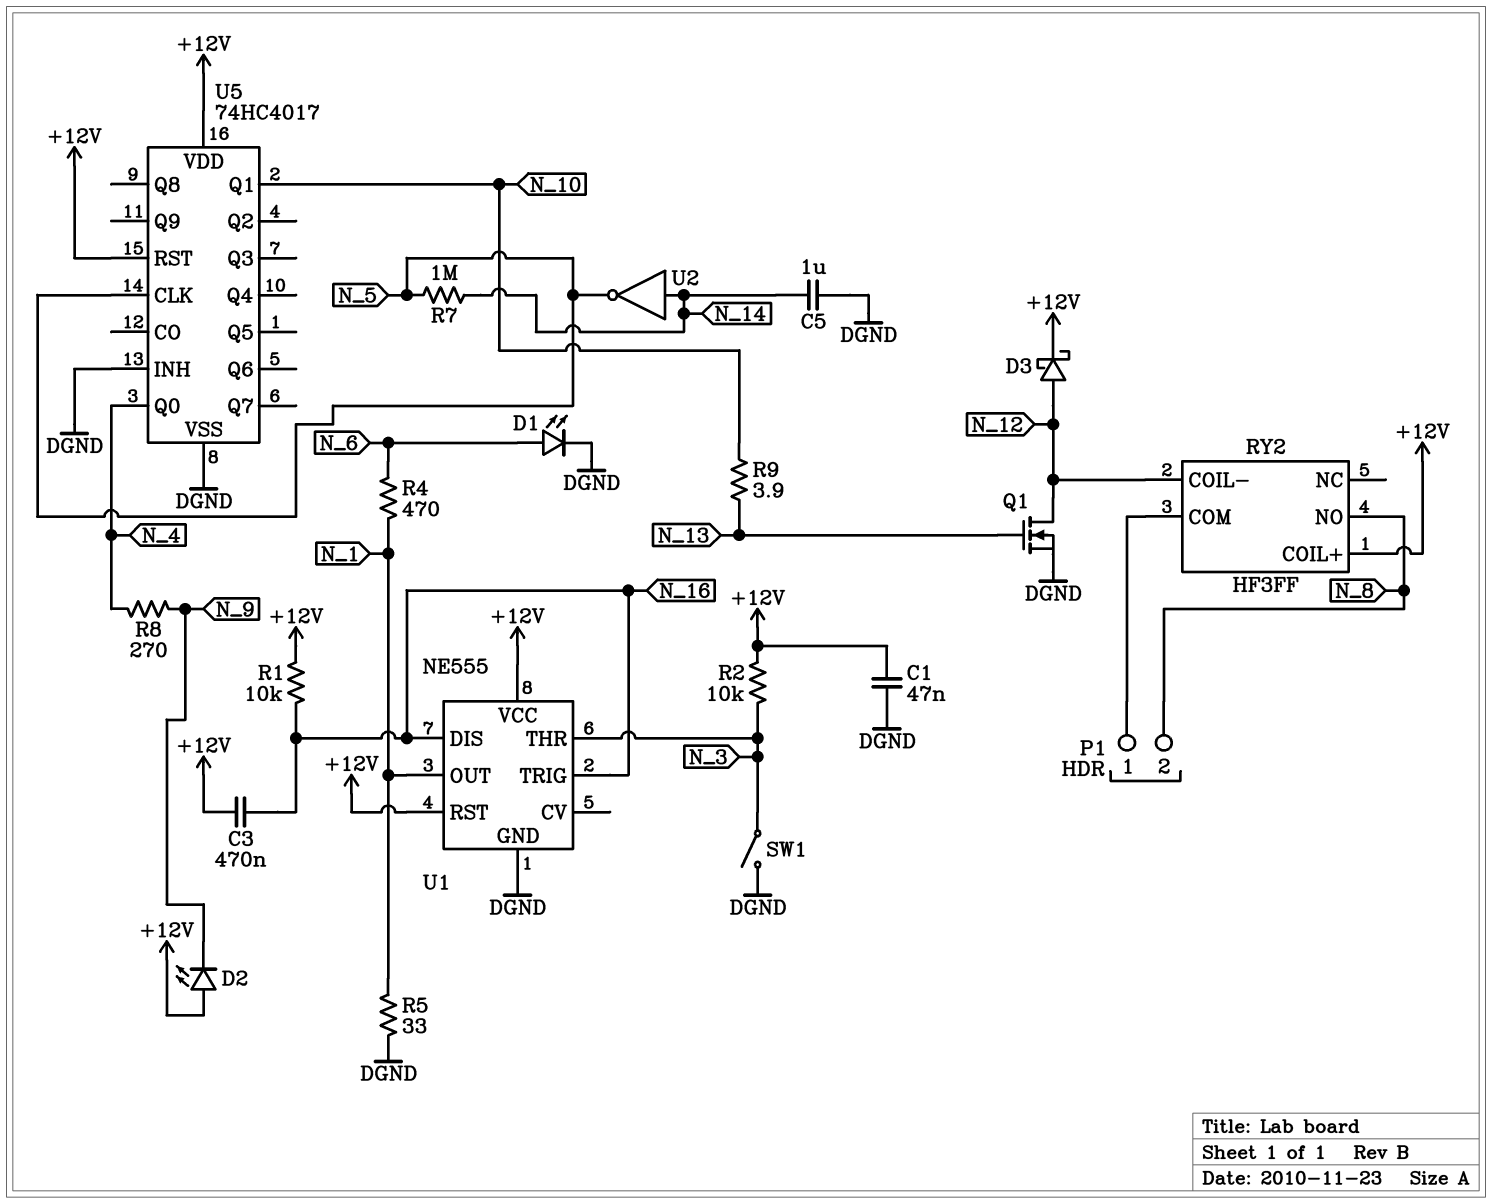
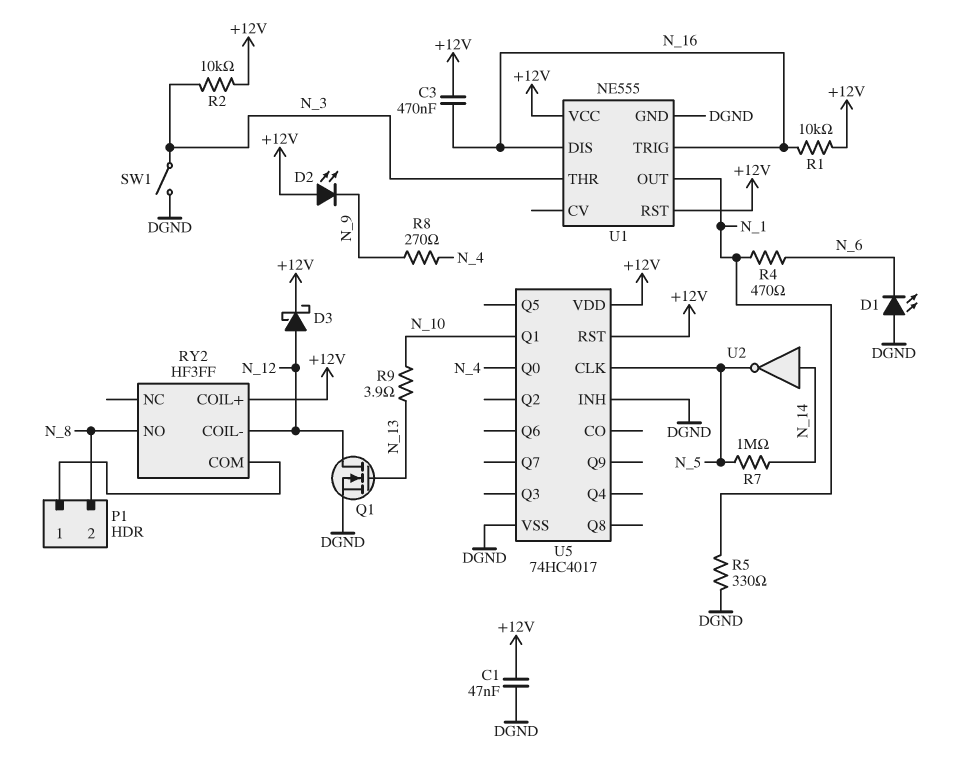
C5: 1uF (DGND, N_14) -> none
D1: LED (A N_6, K DGND) -> LED (A DGND, K N_6)
R5: 33 (DGND, N_1) -> 330 (DGND, N_1)

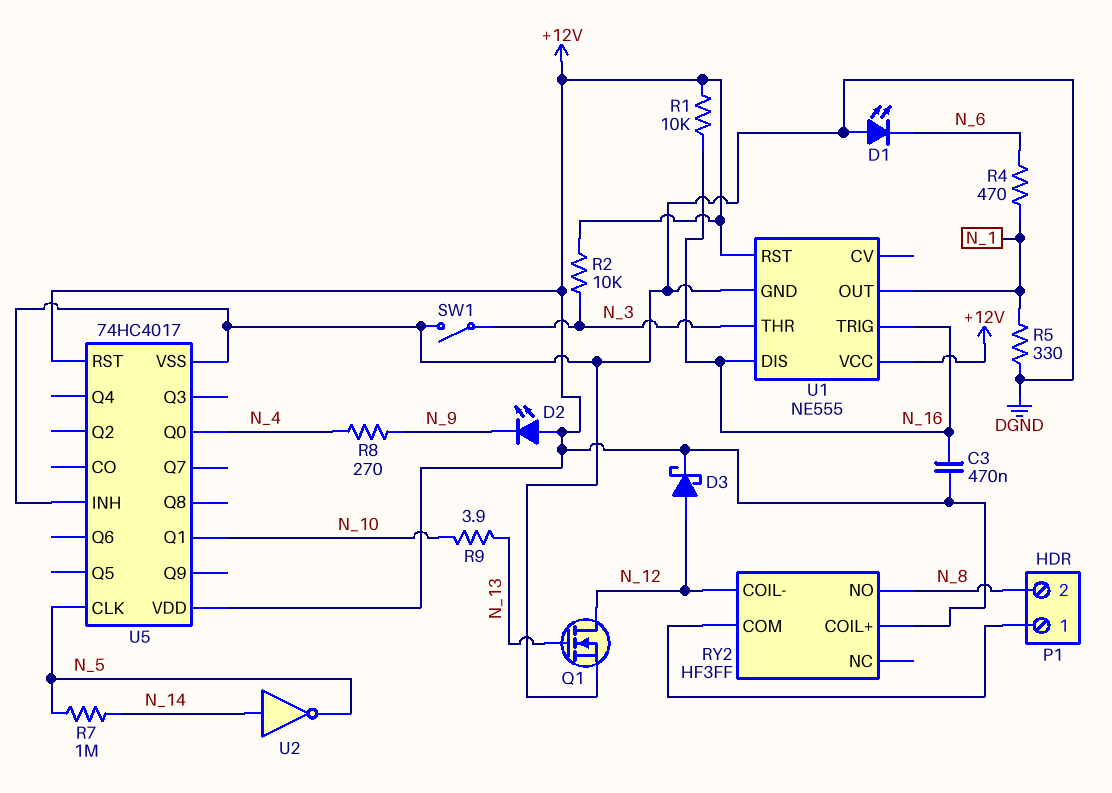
C1: 47nF (+12V, DGND) -> none

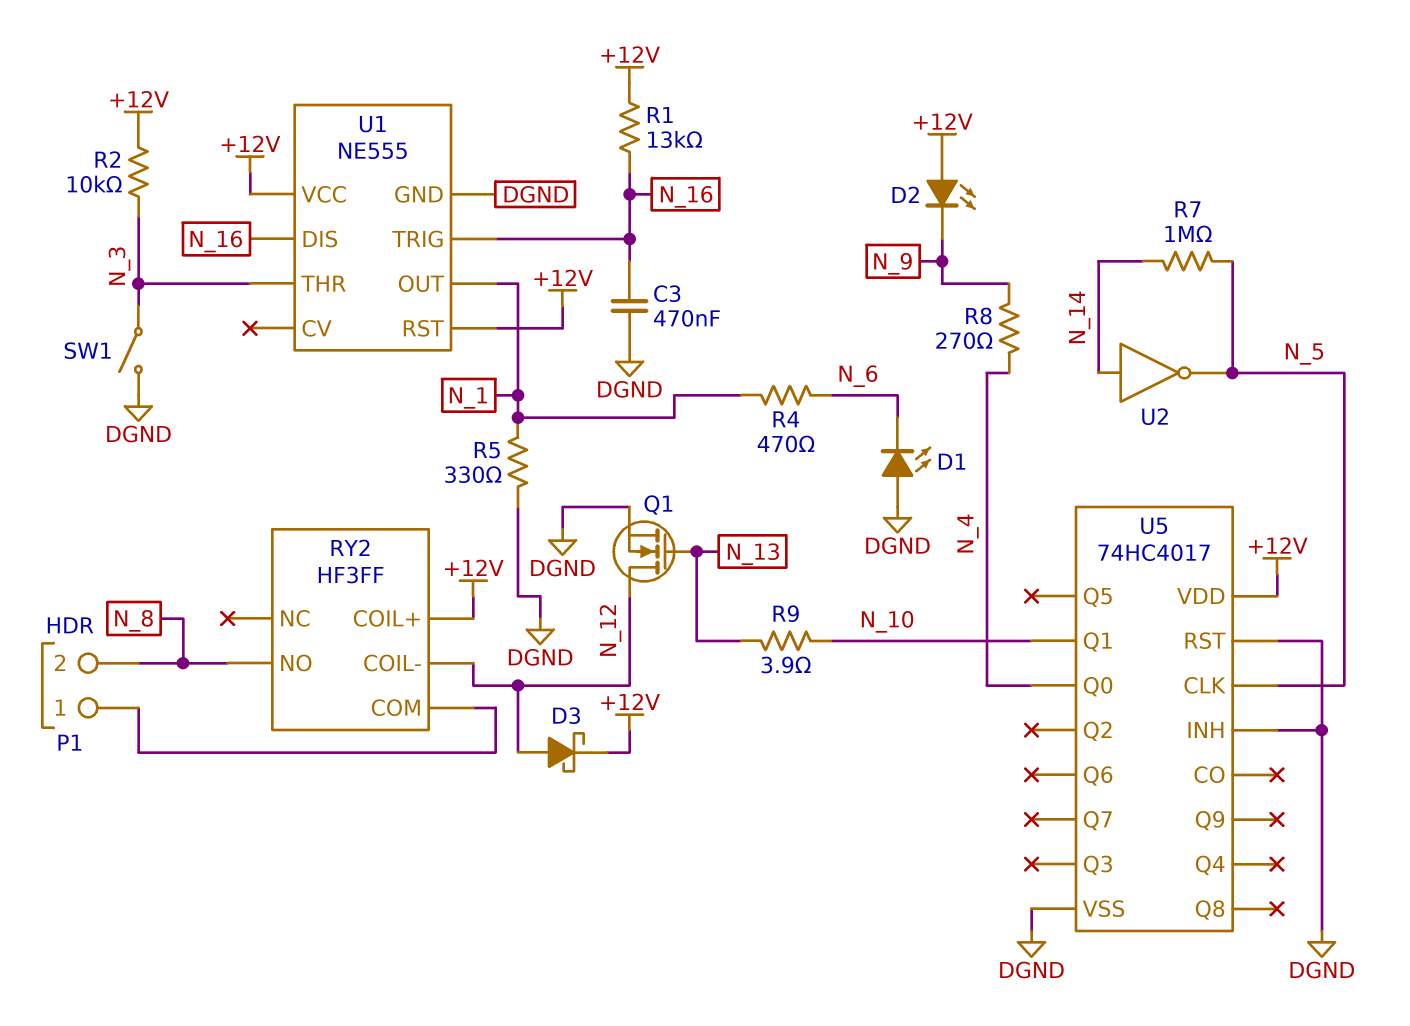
C3: 470nF (+12V, N_16) -> 470nF (DGND, N_16)
R1: 10k (+12V, N_16) -> 13k (+12V, N_16)
U5 pin RST: +12V -> DGND

